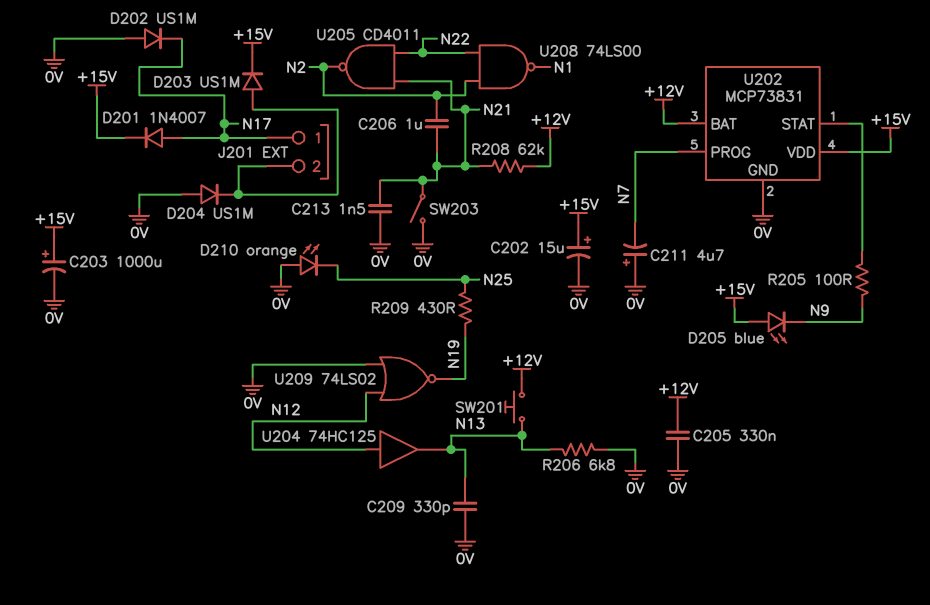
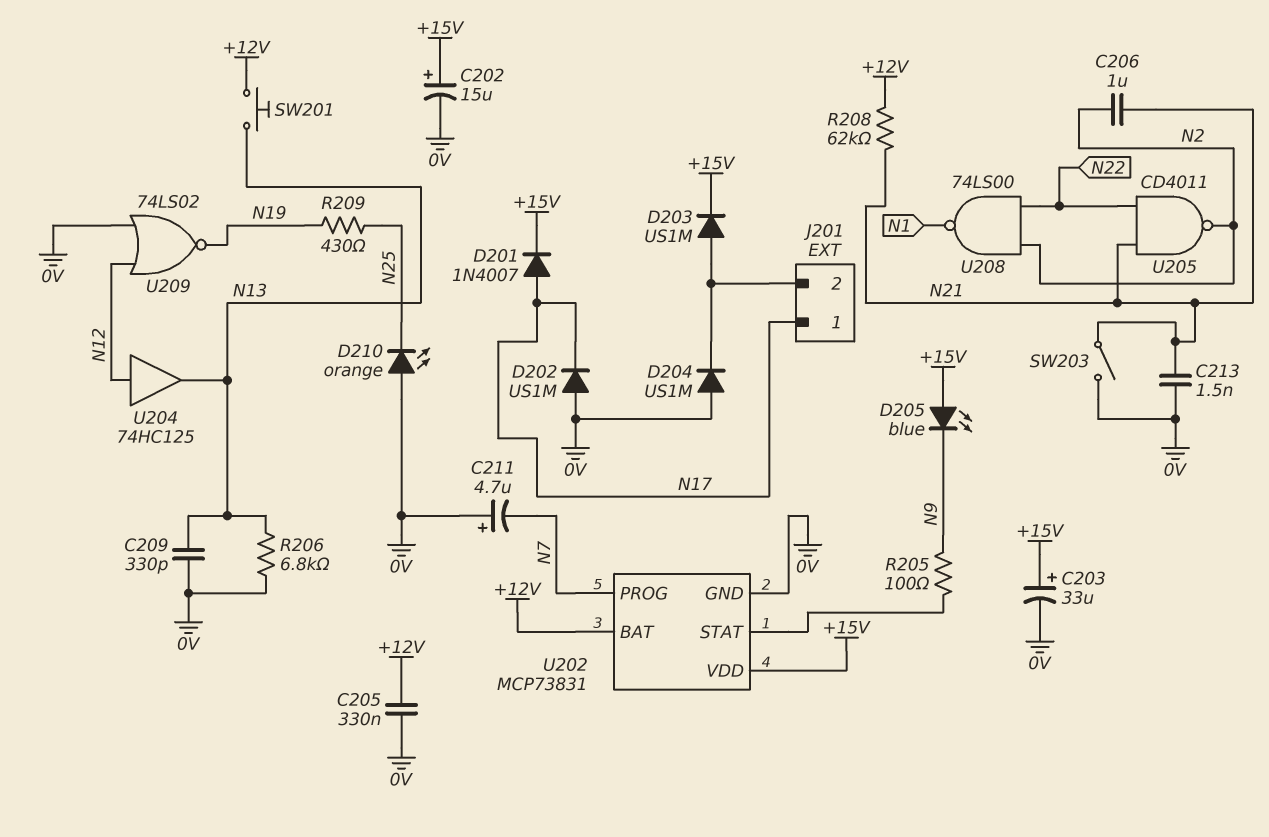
C203: 1000uF (plus +15V, minus 0V) -> 33uF (plus +15V, minus 0V)

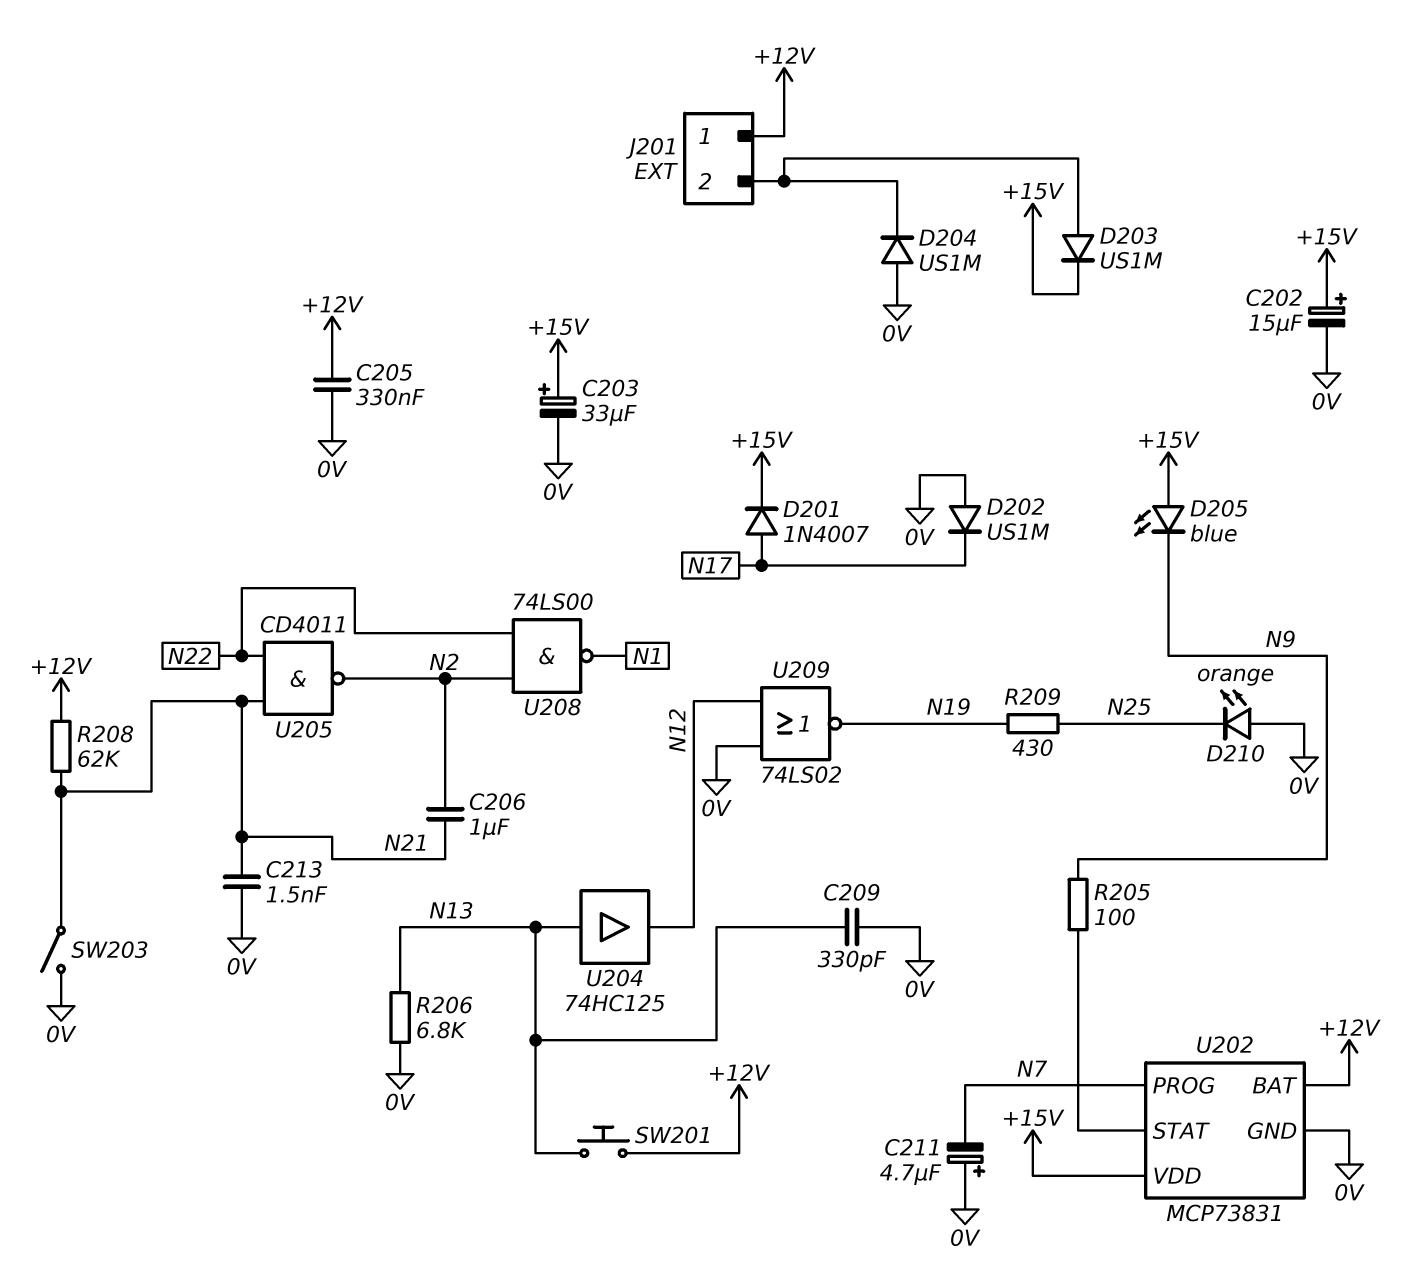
J201 pin 1: N17 -> +12V
U204: buffer 74HC125 (in N12, out N13) -> buffer 74HC125 (in N13, out N12)

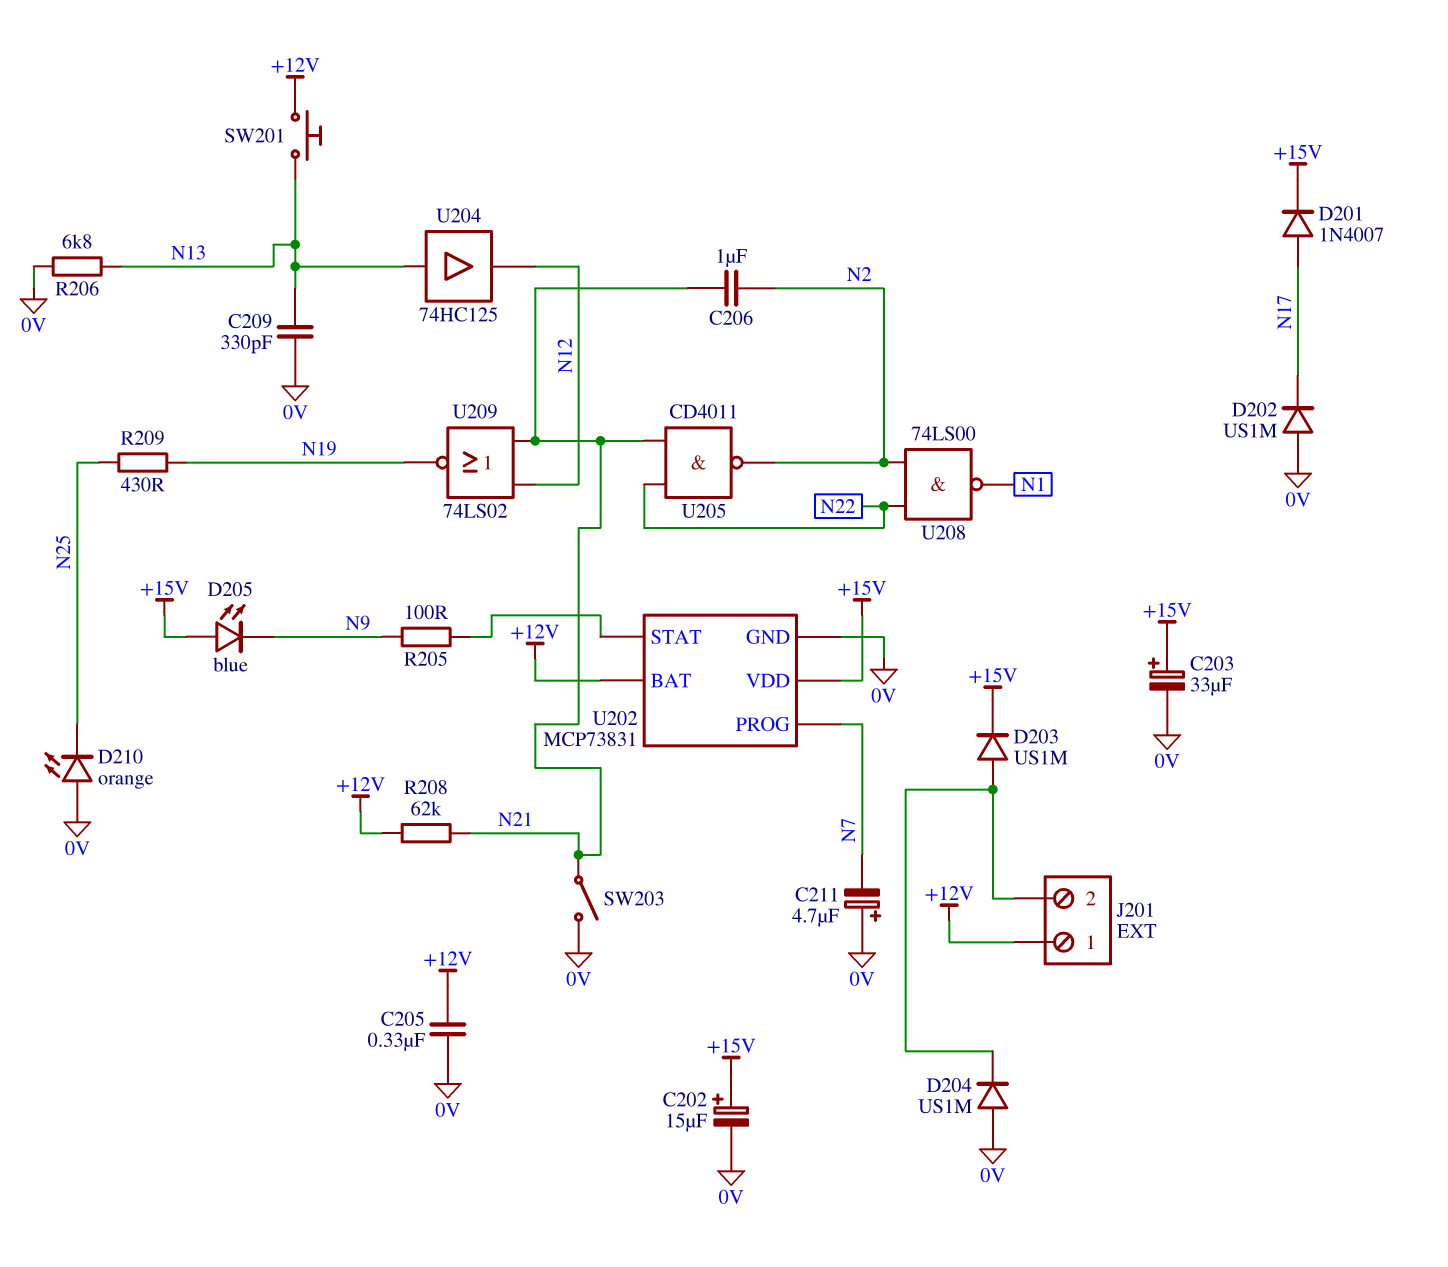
C213: 1.5nF (0V, N21) -> none
U209: NOR 74LS02 (in 0V, in N12, out N19) -> NOR 74LS02 (in N12, in N21, out N19)

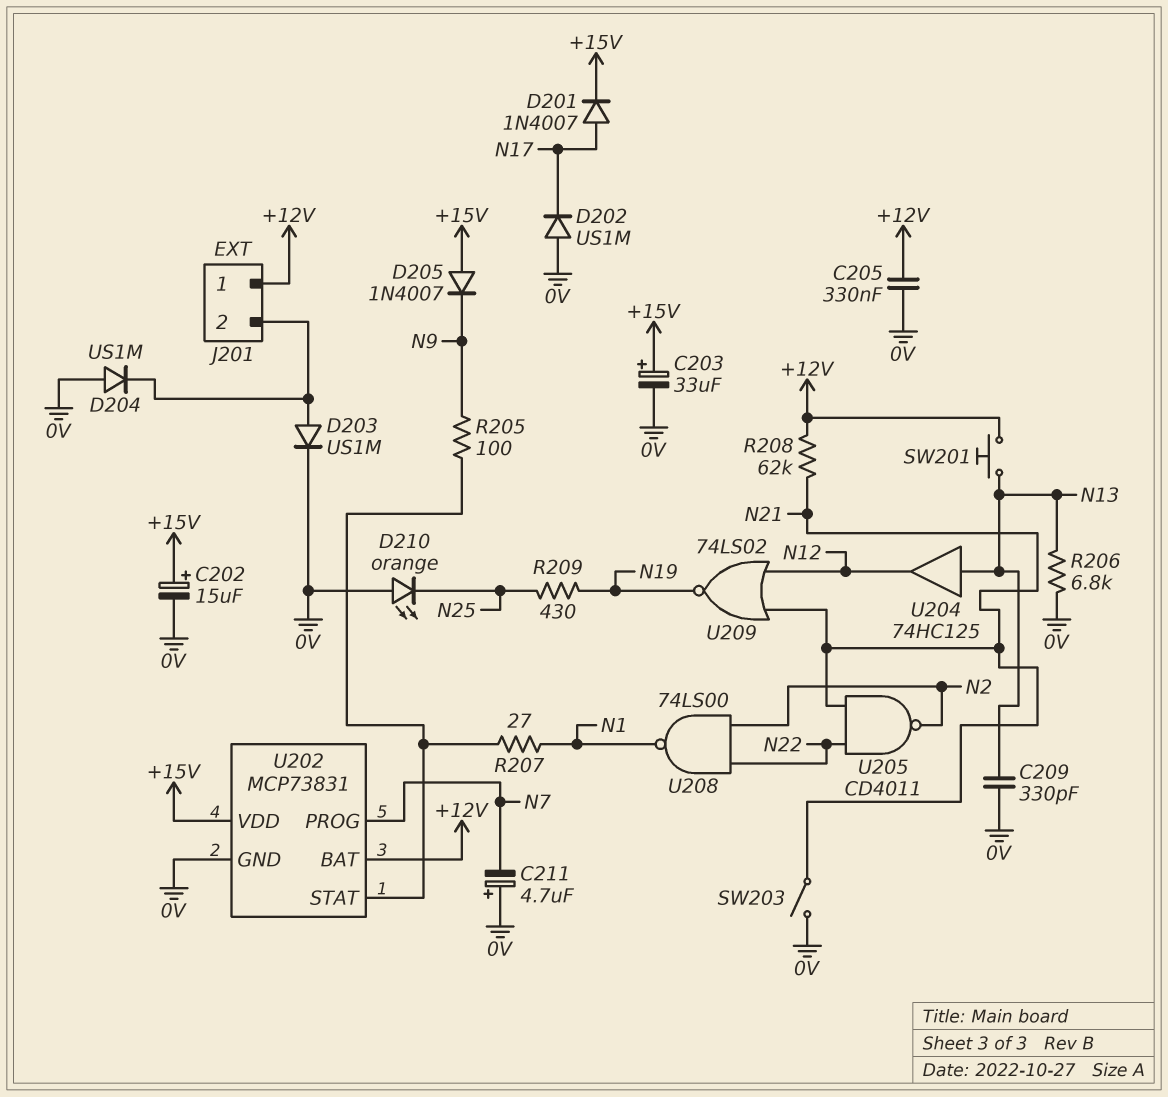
C206: 1uF (N2, N21) -> none
D203: diode US1M (A J201/2, K +15V) -> diode US1M (A J201/2, K 0V)
D205: LED blue (A +15V, K N9) -> diode 1N4007 (A +15V, K N9)
R207: none -> 27 (N1, U202/STAT)

